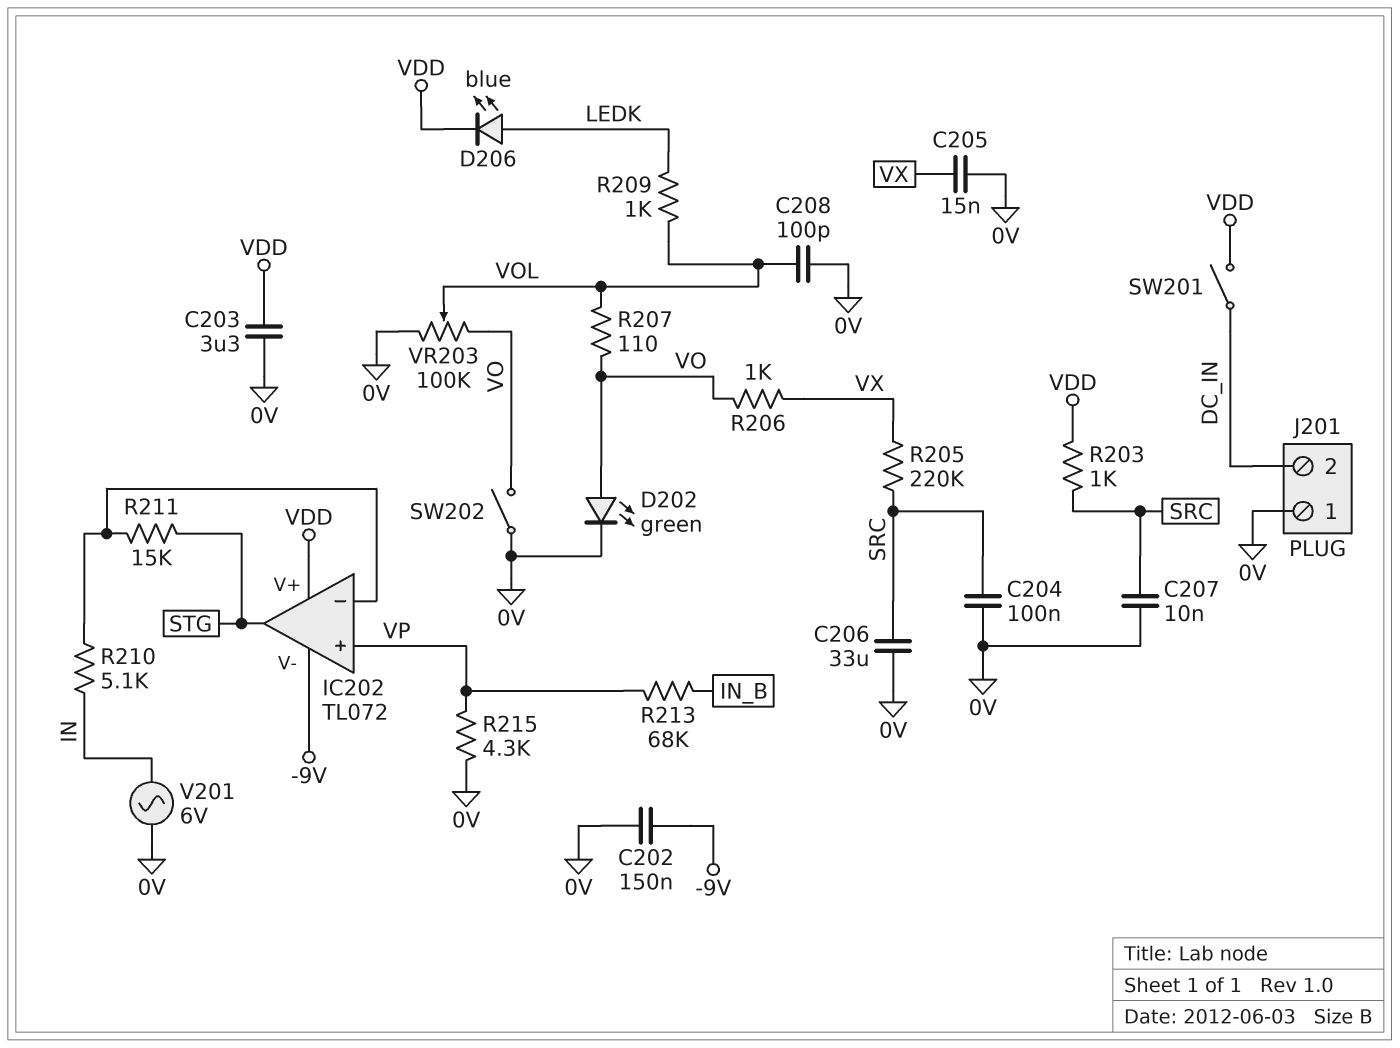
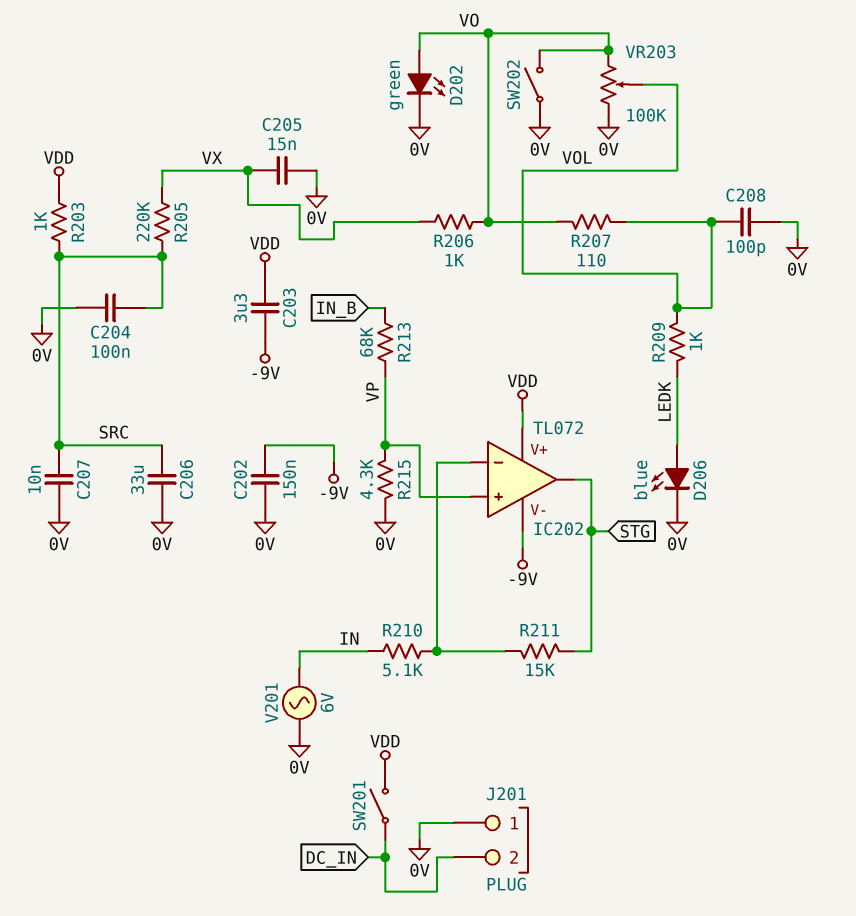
C203: 3.3uF (0V, VDD) -> 3.3uF (-9V, VDD)
D206: LED blue (A LEDK, K VDD) -> LED blue (A LEDK, K 0V)

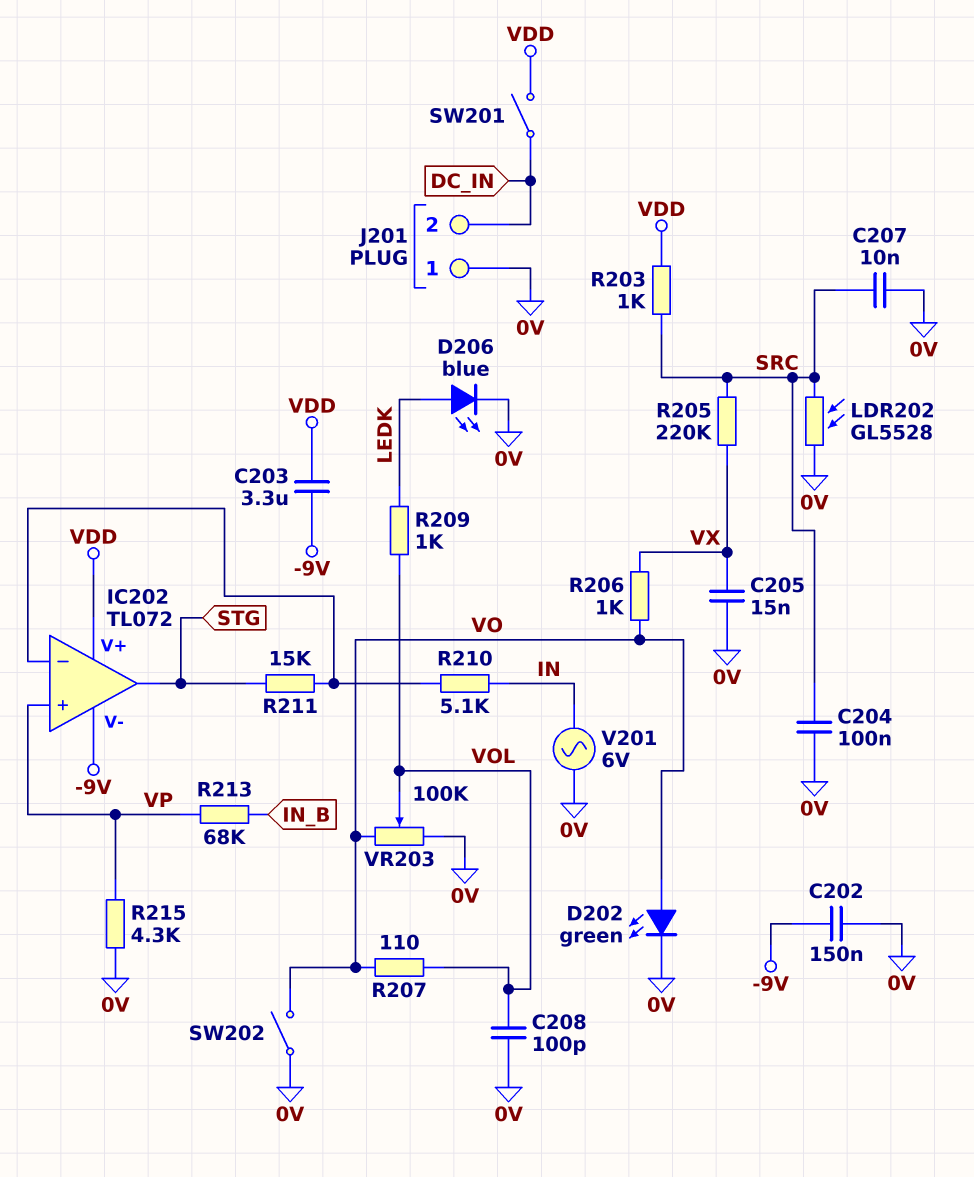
C206: 33uF (0V, SRC) -> none
LDR202: none -> GL5528 (0V, SRC)

